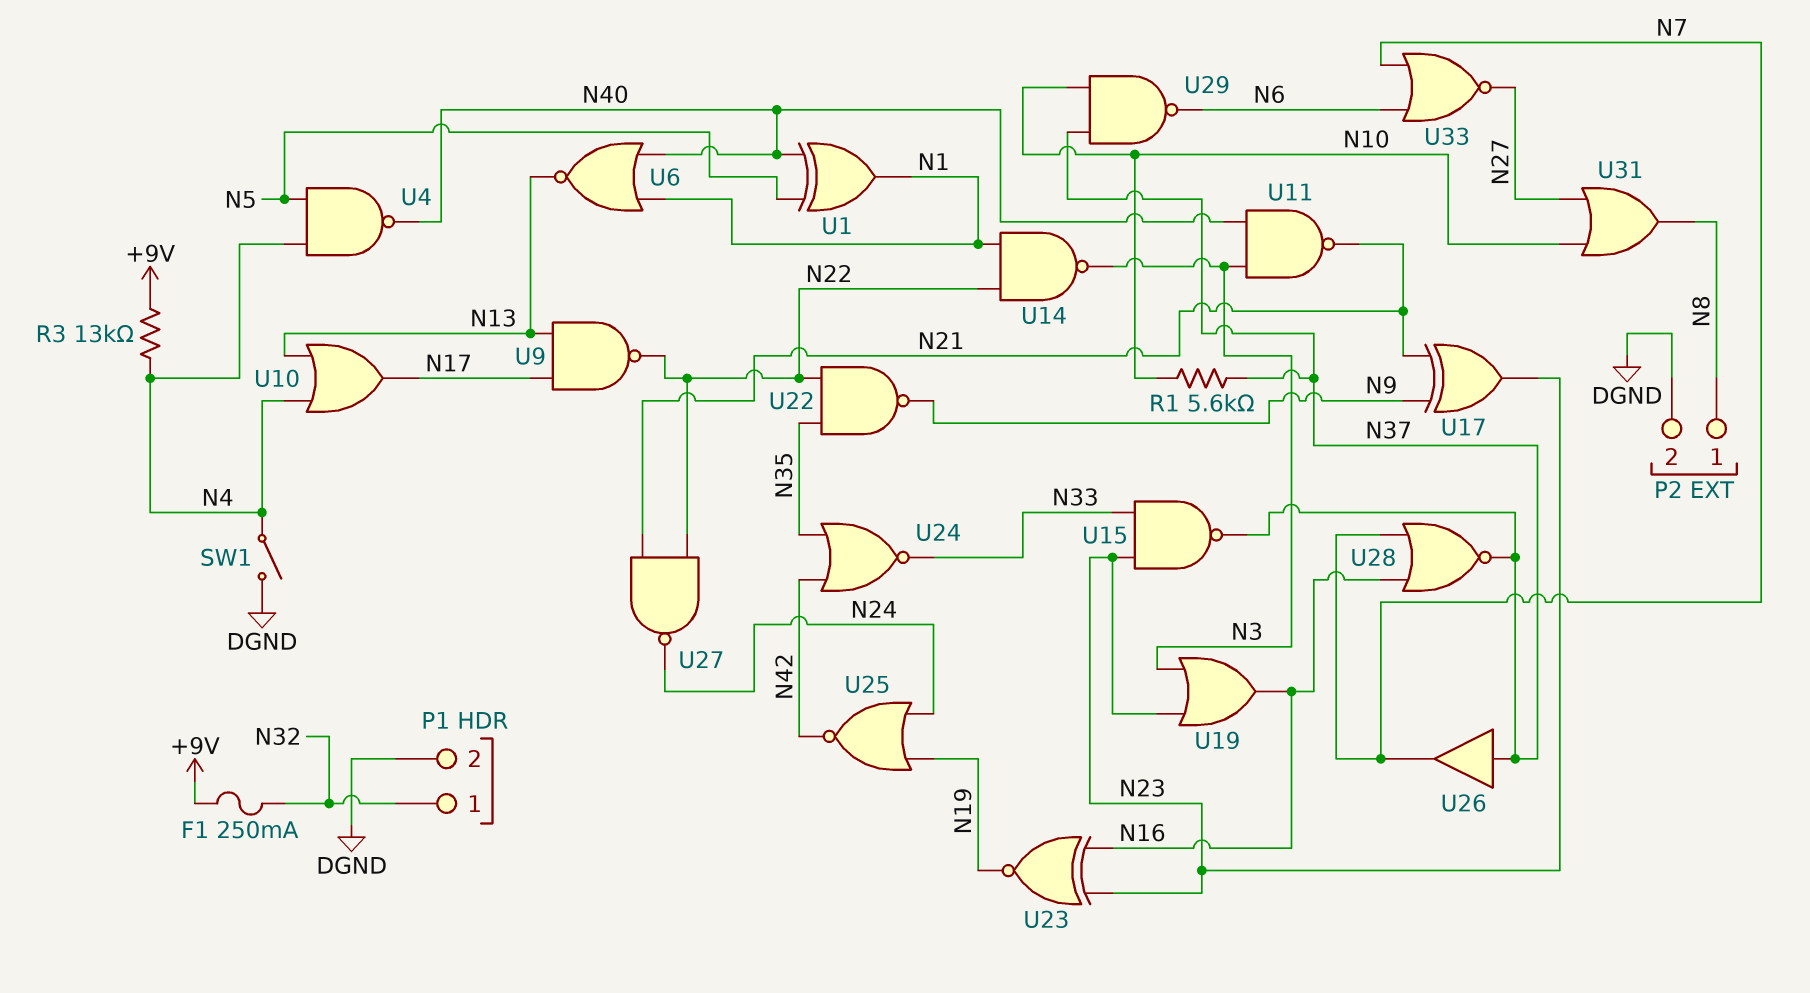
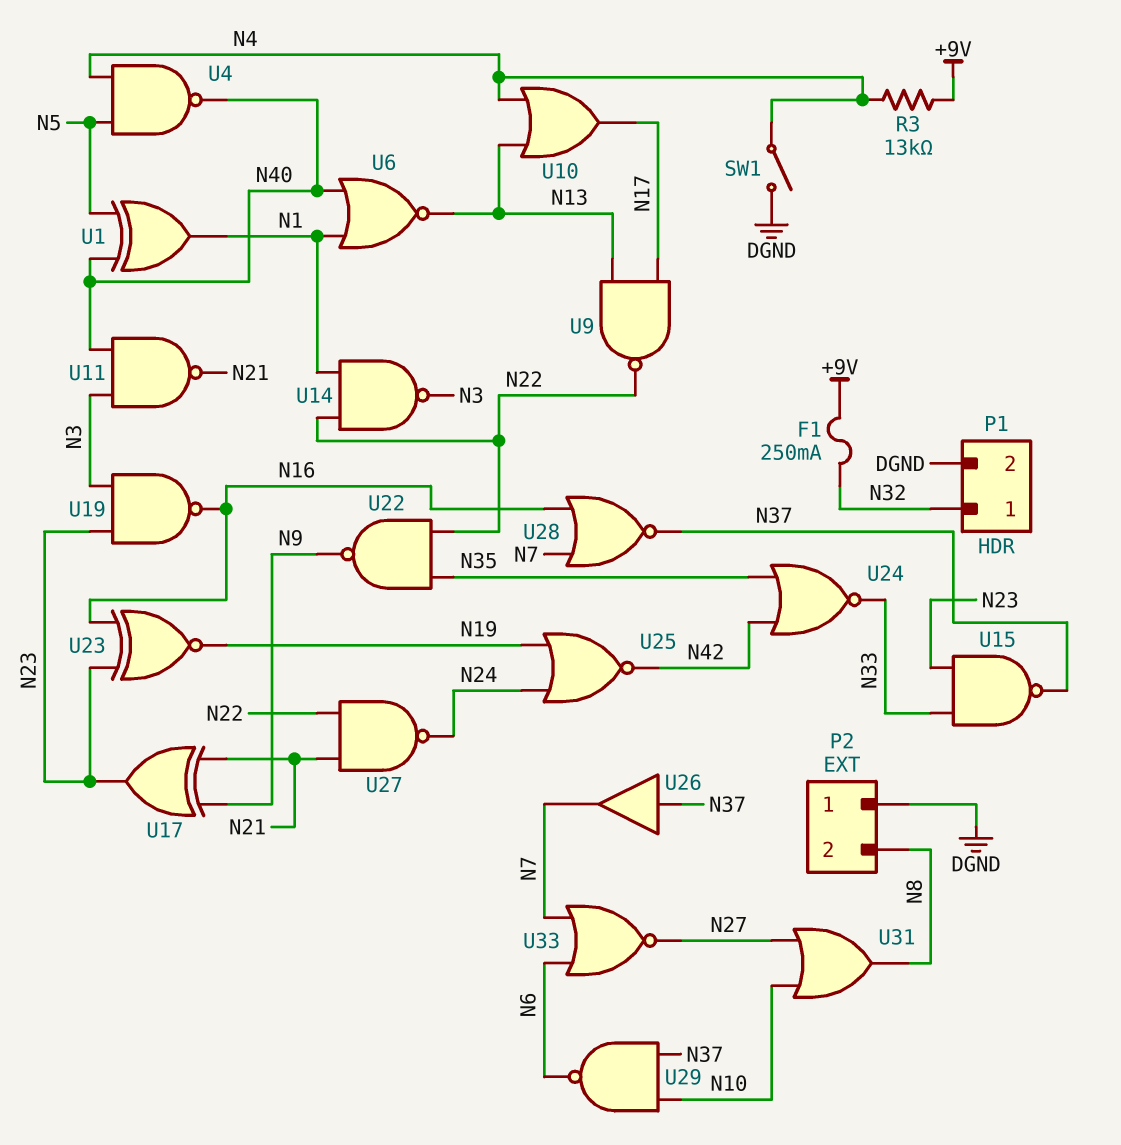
P2 pin 1: N8 -> DGND
P2 pin 2: DGND -> N8
R1: 5.6k (N10, N37) -> none
U19: OR (in N3, in N23, out N16) -> NAND (in N3, in N23, out N16)

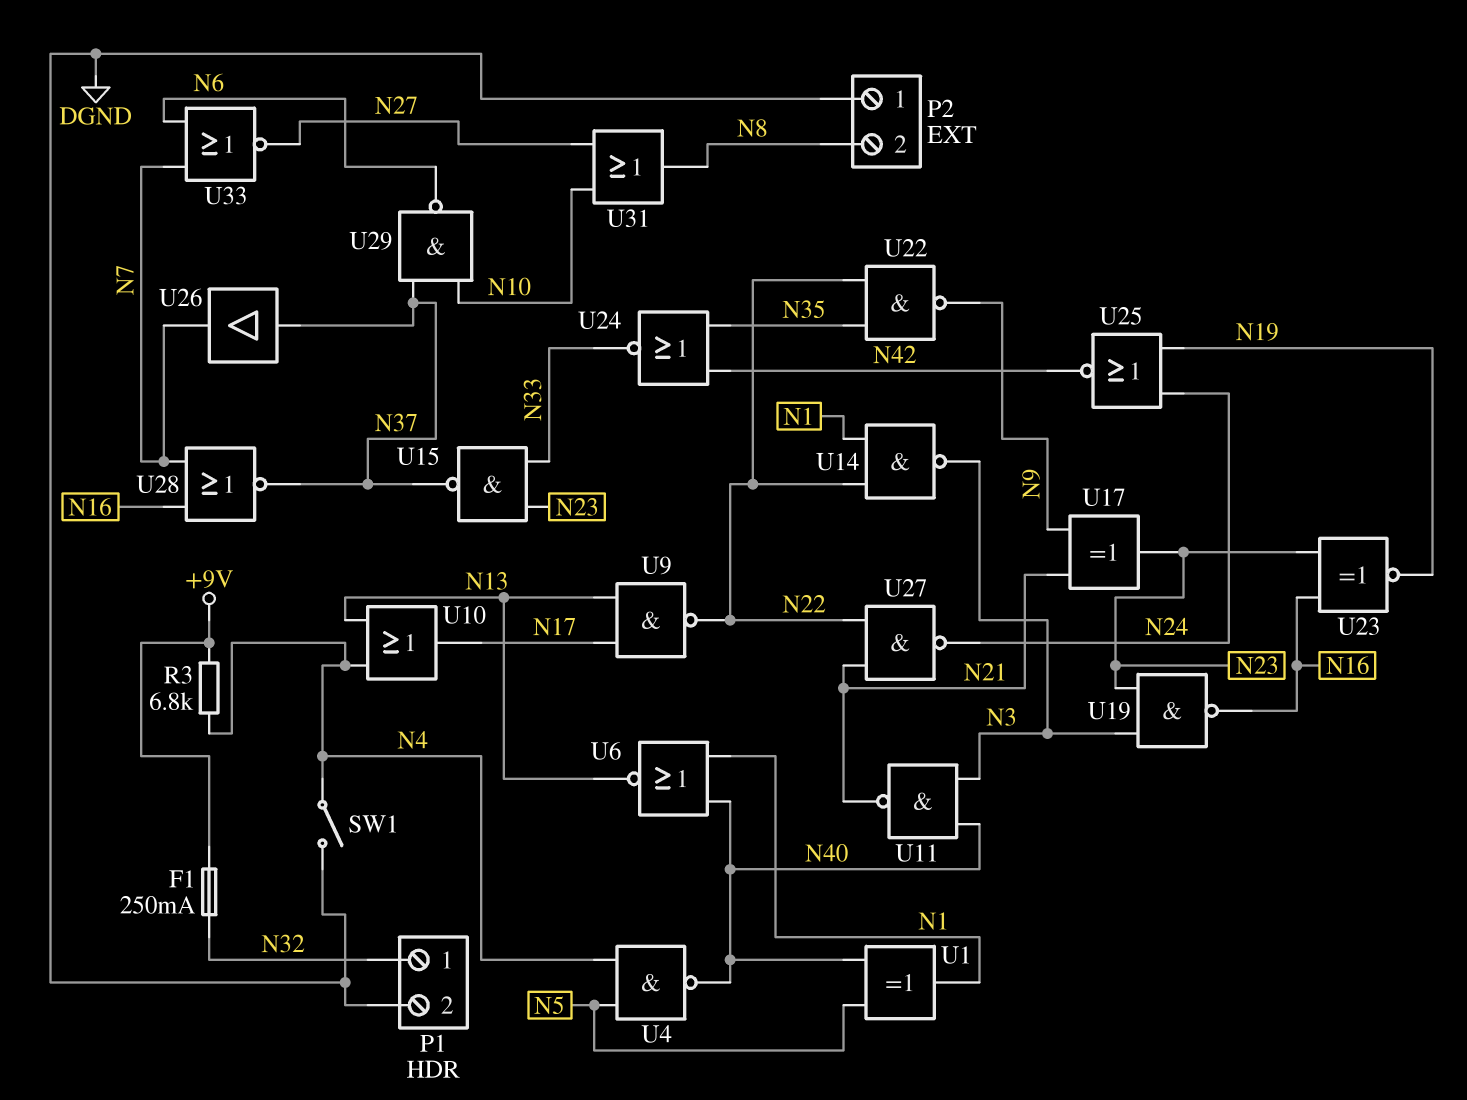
R3: 13k (+9V, N4) -> 6.8k (+9V, N4)

